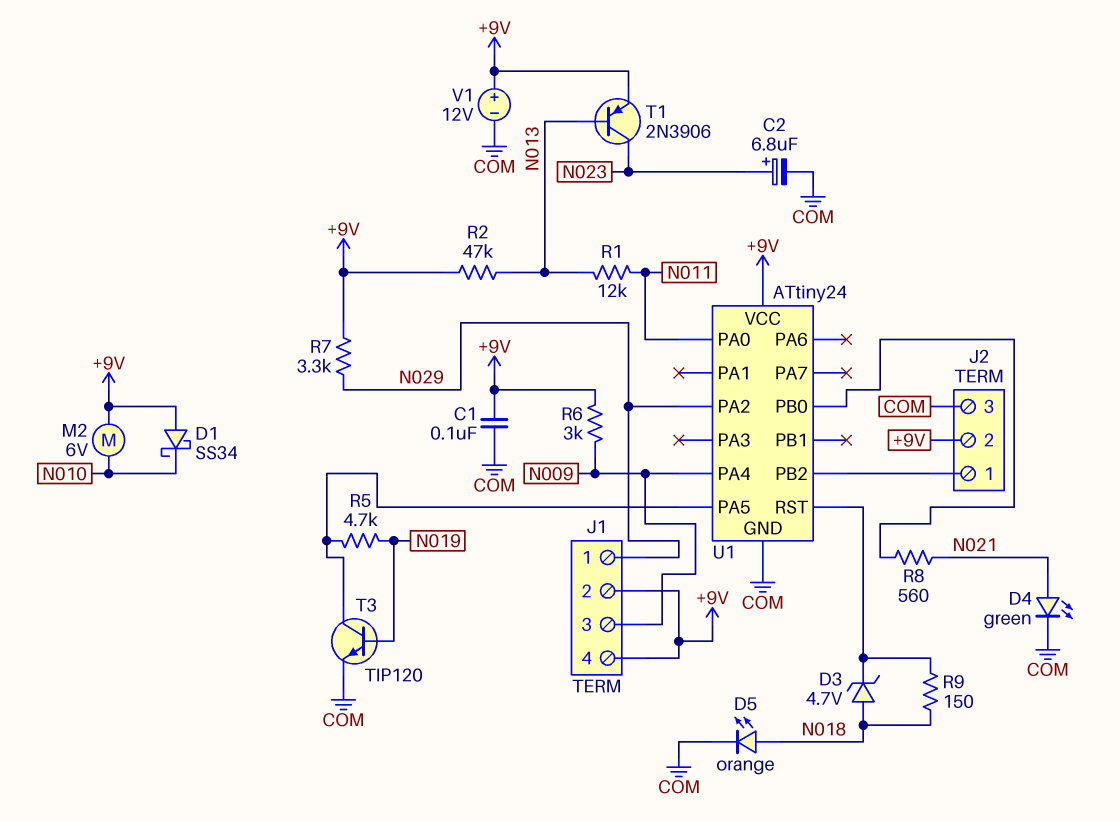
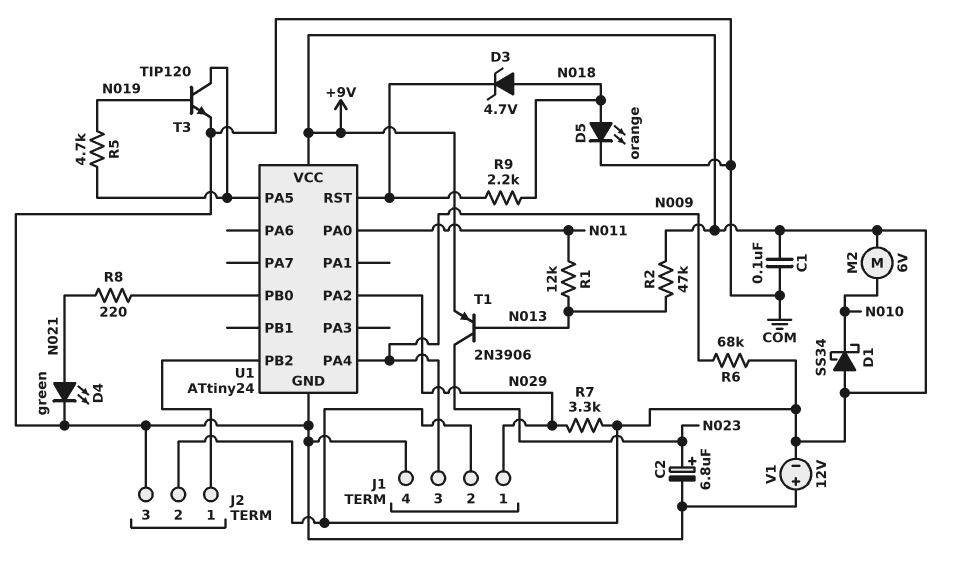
J1 pin 4: +9V -> COM
R6: 3k (+9V, N009) -> 68k (+9V, N009)
R8: 560 (N021, U1/PB0) -> 220 (N021, U1/PB0)
R9: 150 (N018, U1/RST) -> 2.2k (N018, U1/RST)
V1: 12V (plus +9V, minus COM) -> 12V (plus COM, minus +9V)

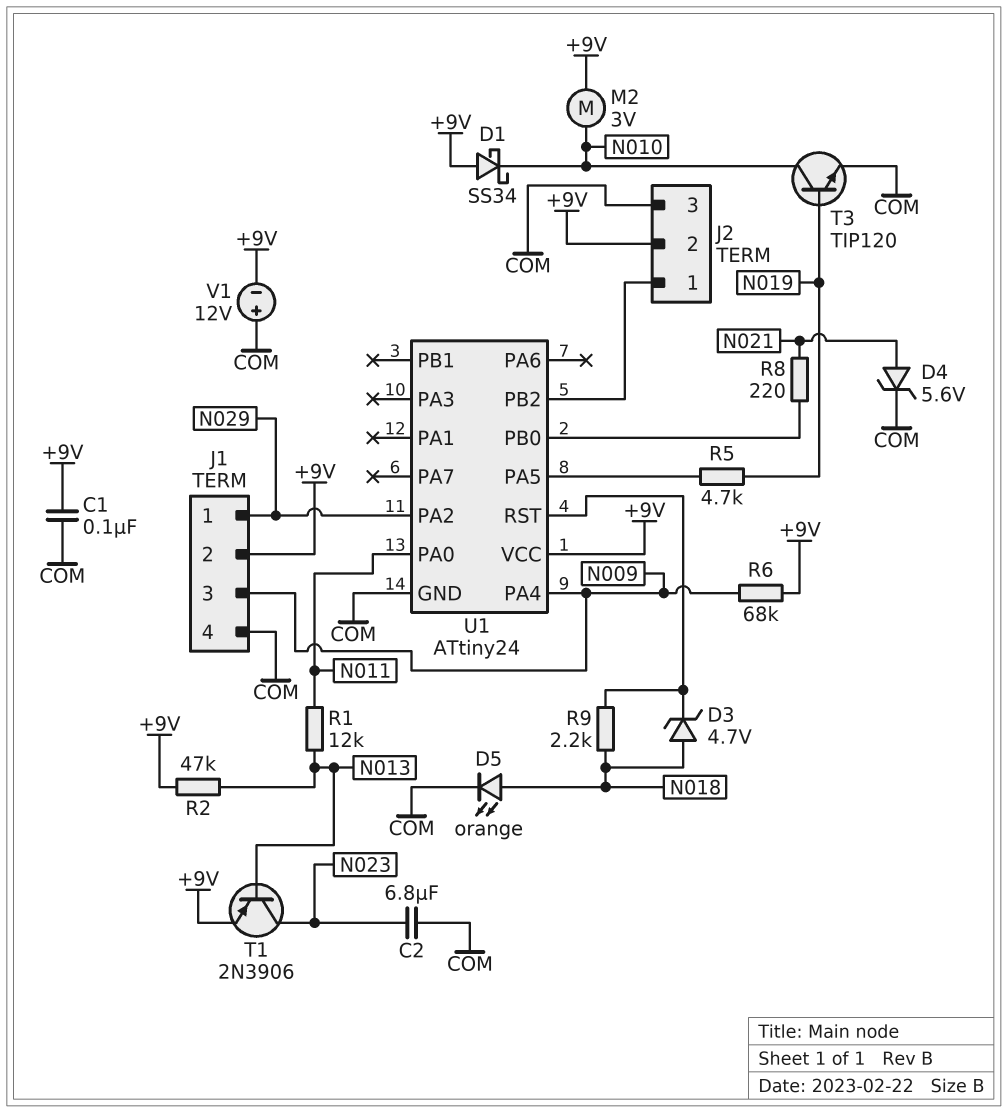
C2: 6.8uF (plus N023, minus COM) -> 6.8uF (COM, N023)
D4: LED green (A N021, K COM) -> zener 5.6V (A N021, K COM)
M2: motor 6V (+9V, N010) -> motor 3V (+9V, N010)
R7: 3.3k (+9V, N029) -> none
T3: NPN TIP120 (B N019, C U1/PA5, E COM) -> NPN TIP120 (B N019, C N010, E COM)

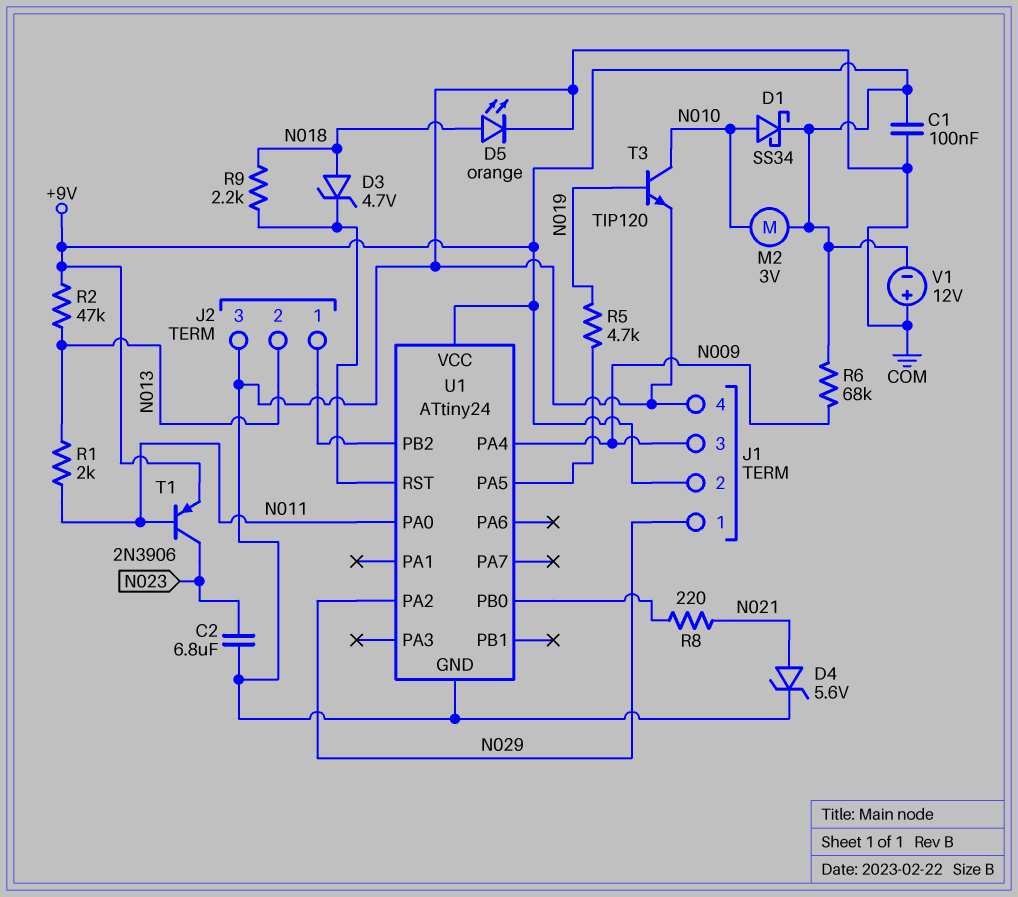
D1: schottky SS34 (A +9V, K N010) -> schottky SS34 (A N010, K +9V)
J2 pin 2: +9V -> N013
R1: 12k (N011, N013) -> 2k (N011, N013)
T1: PNP 2N3906 (B N013, C N023, E +9V) -> PNP 2N3906 (B N011, C N023, E +9V)

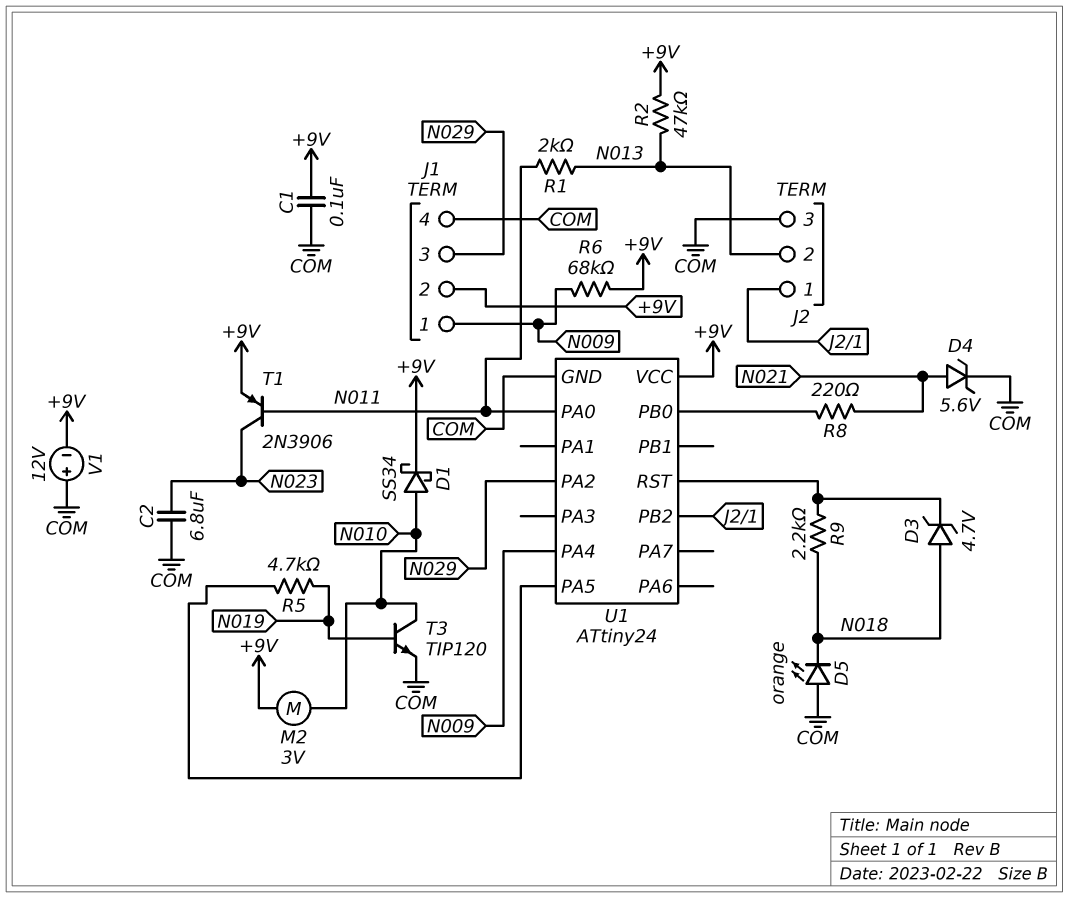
D5: LED orange (A N018, K COM) -> LED orange (A COM, K N018)
J1 pin 1: N029 -> N009
J1 pin 3: N009 -> N029

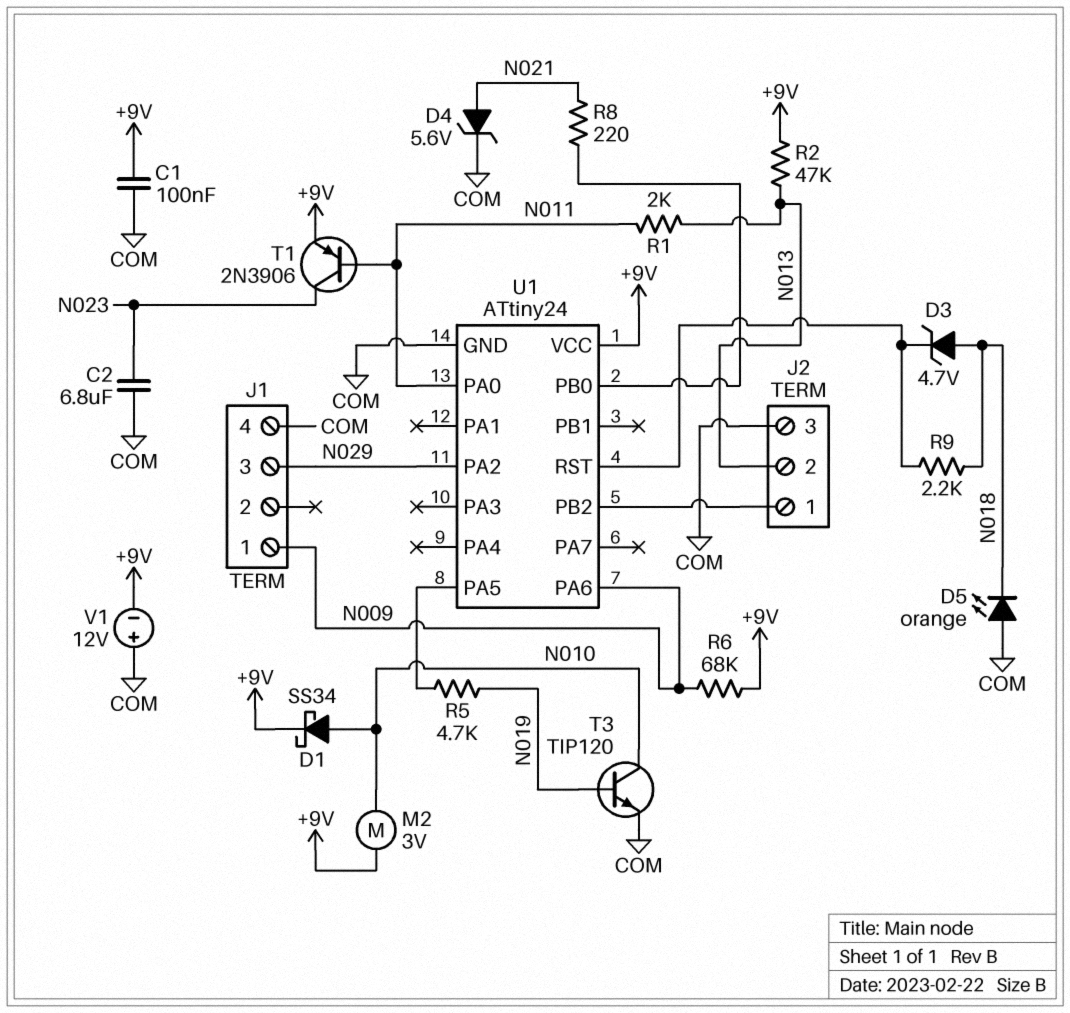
J1 pin 2: +9V -> none
U1 pin PA4: N009 -> none
U1 pin PA6: none -> N009

